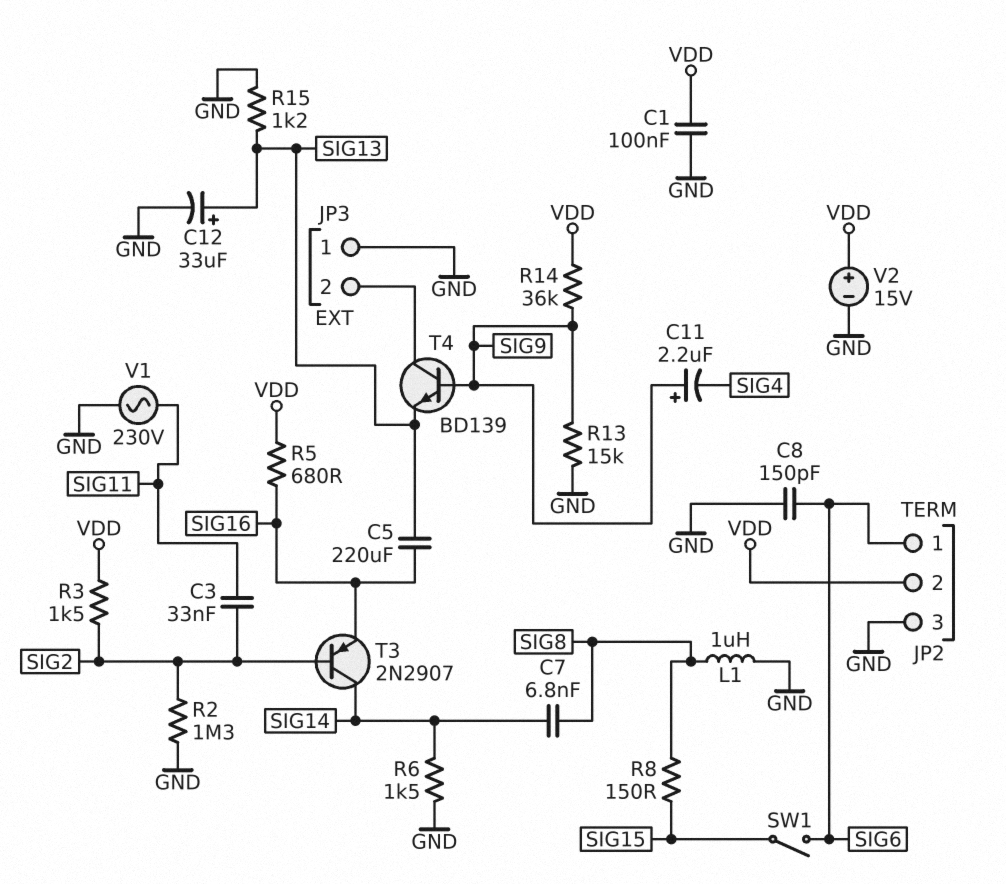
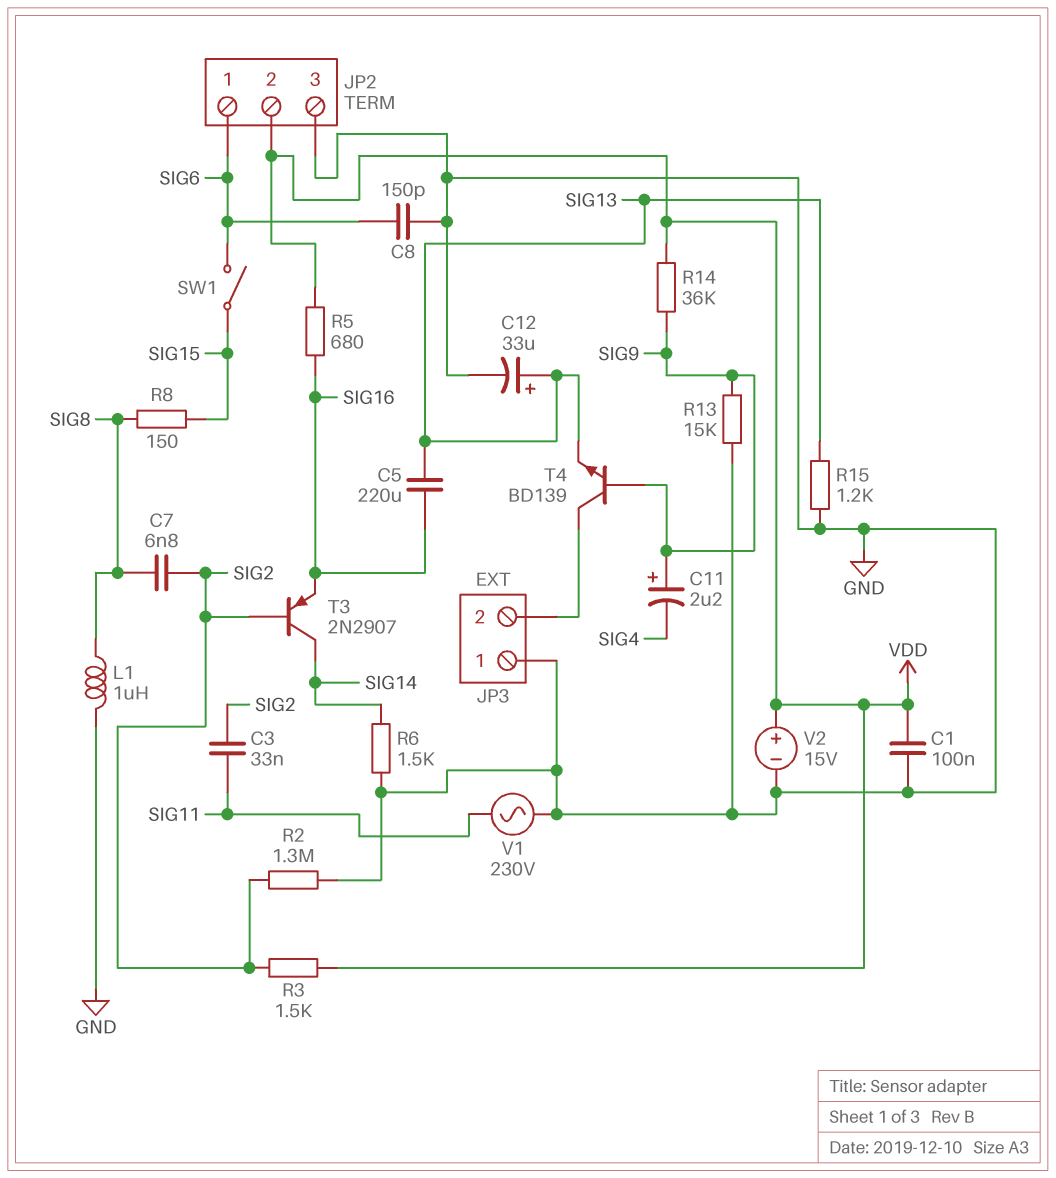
C7: 6.8nF (SIG8, SIG14) -> 6.8nF (SIG2, SIG8)

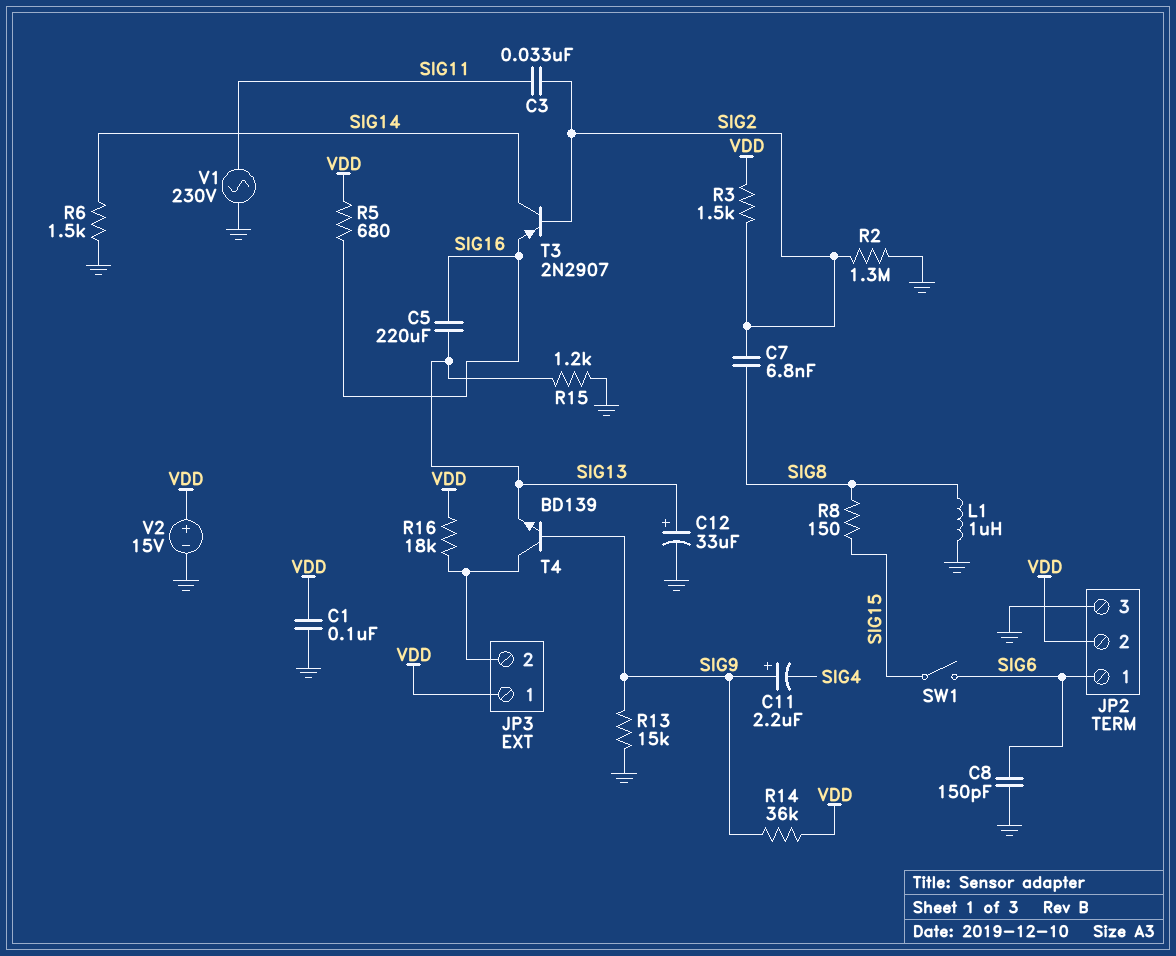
JP3 pin 1: GND -> VDD
R16: none -> 18k (JP3/2, VDD)

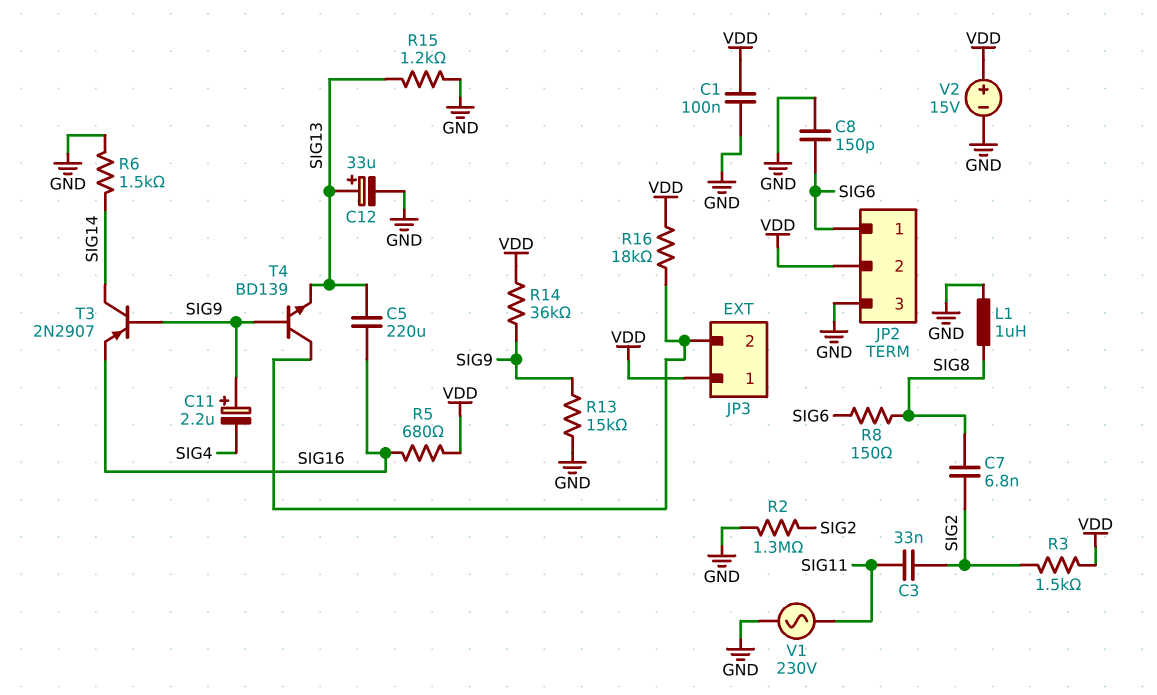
R8: 150 (SIG8, SIG15) -> 150 (SIG6, SIG8)
SW1: switch (SIG6, SIG15) -> none
T3: PNP 2N2907 (B SIG2, C SIG14, E SIG16) -> PNP 2N2907 (B SIG9, C SIG14, E SIG16)

